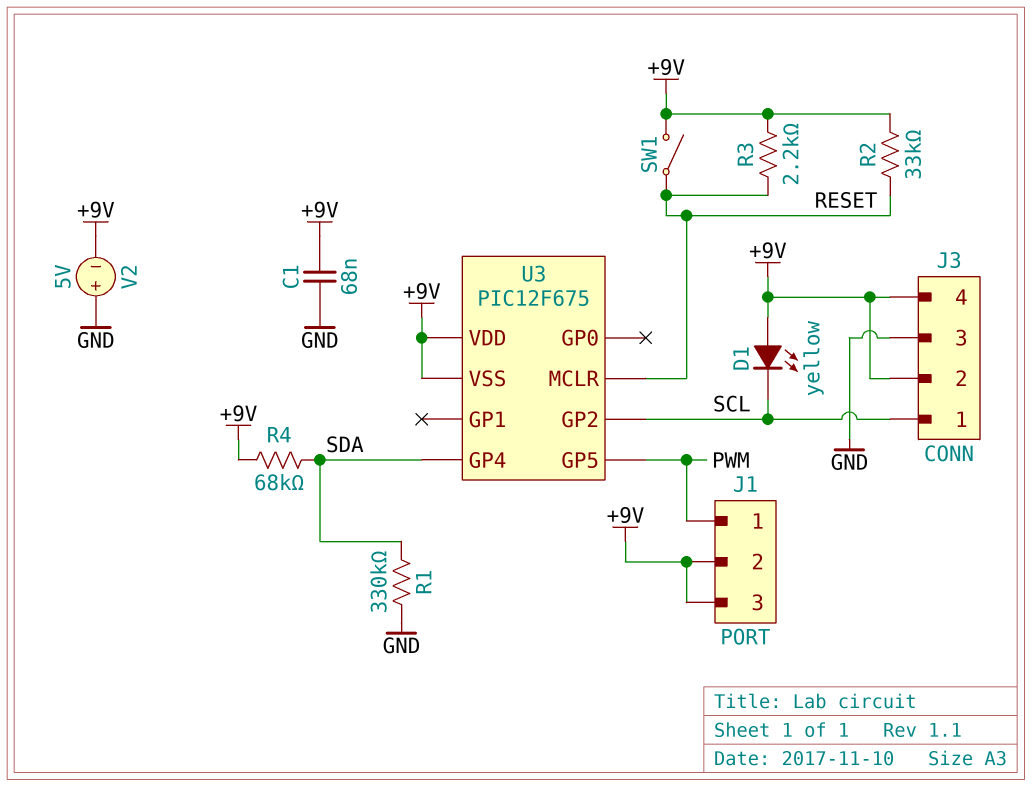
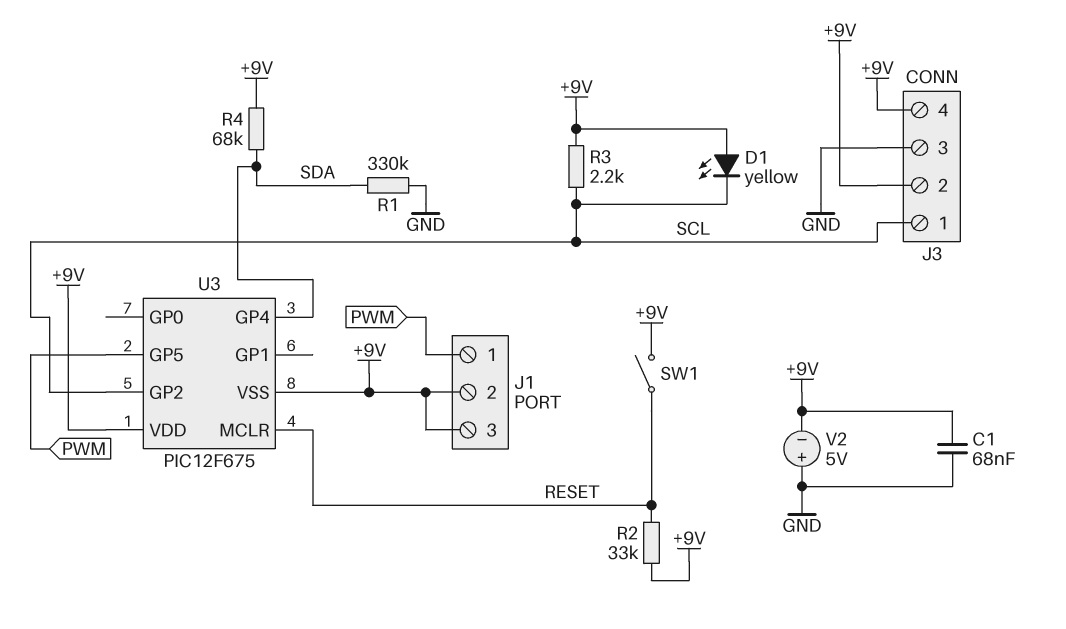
R3: 2.2k (+9V, RESET) -> 2.2k (+9V, SCL)

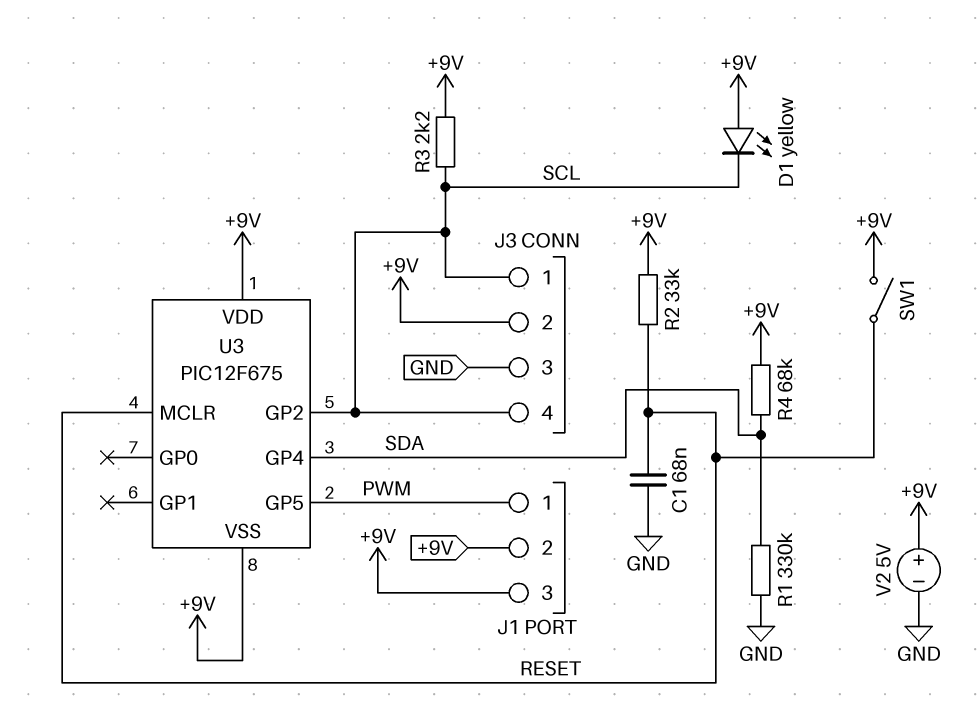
C1: 68nF (+9V, GND) -> 68nF (GND, RESET)
J3 pin 4: +9V -> SCL
V2: 5V (plus GND, minus +9V) -> 5V (plus +9V, minus GND)

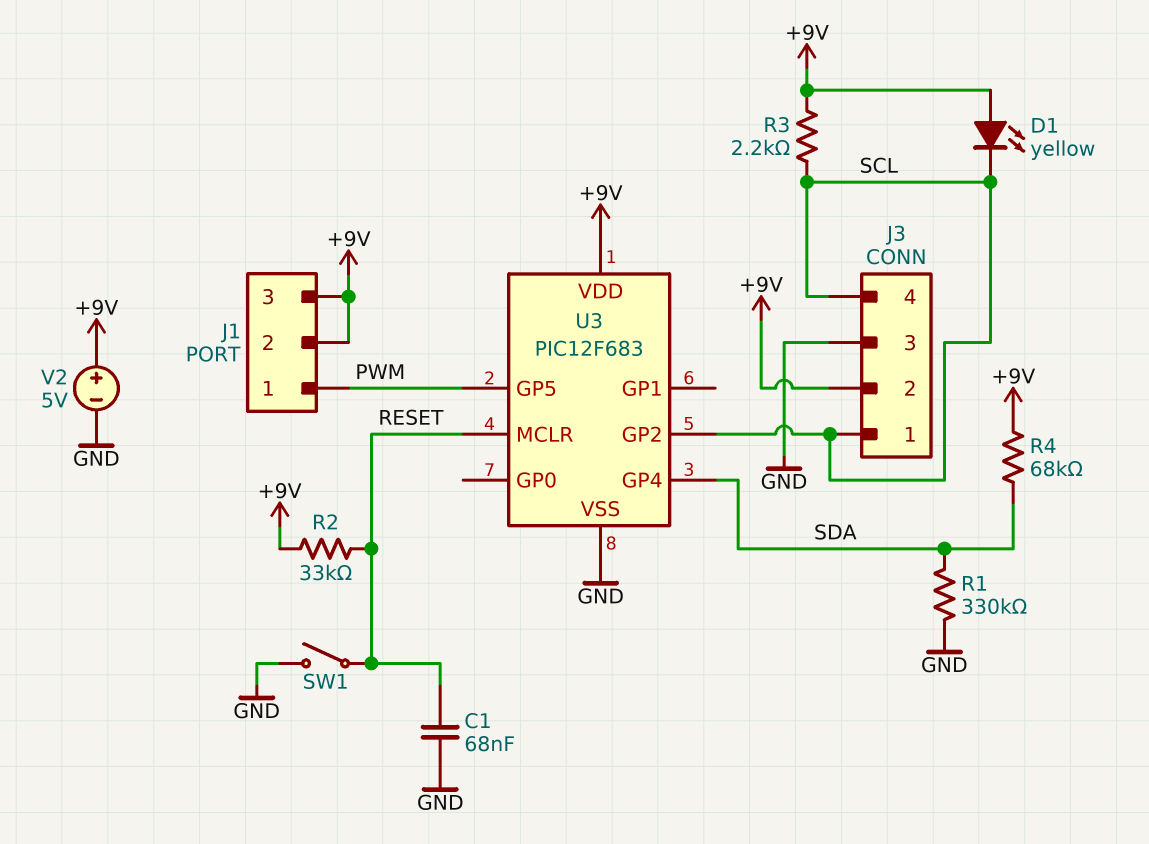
SW1: switch (+9V, RESET) -> switch (GND, RESET)
U3: PIC12F675 -> PIC12F683
U3 pin VSS: +9V -> GND

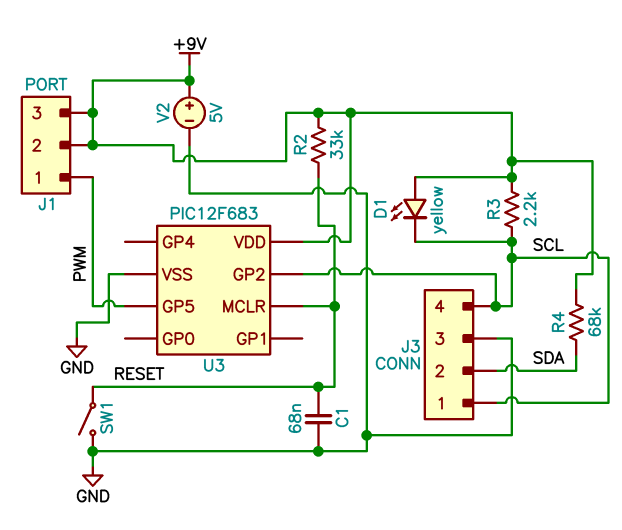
J3 pin 2: +9V -> SDA
R1: 330k (GND, SDA) -> none
U3 pin GP4: SDA -> none

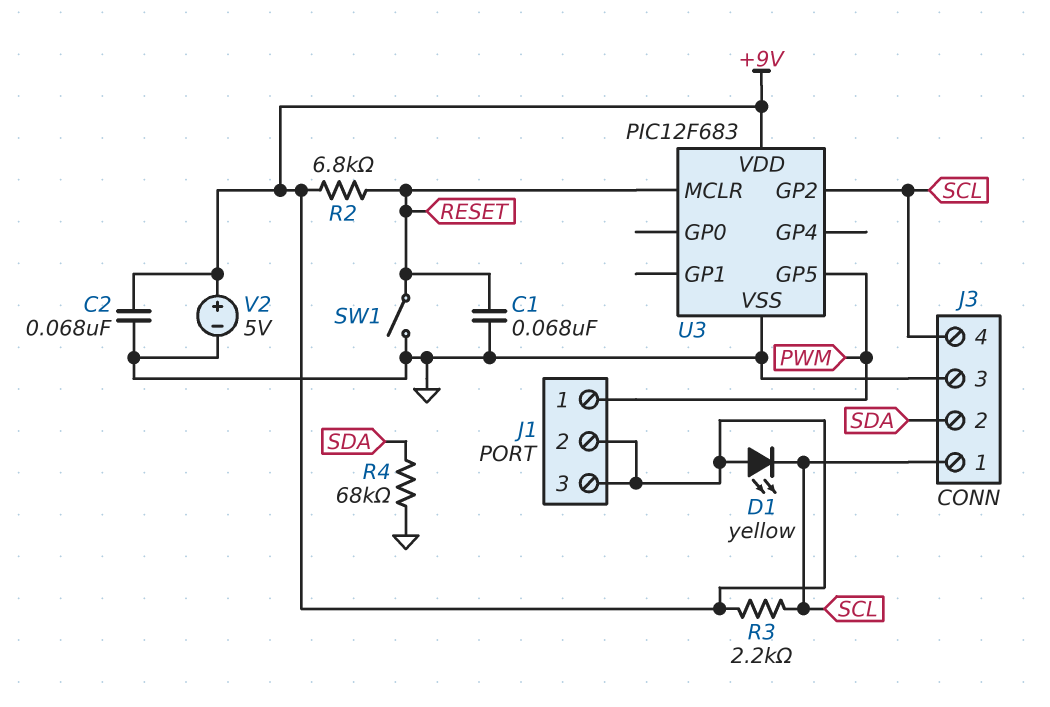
C2: none -> 68nF (+9V, GND)
R2: 33k (+9V, RESET) -> 6.8k (+9V, RESET)
R4: 68k (+9V, SDA) -> 68k (GND, SDA)

